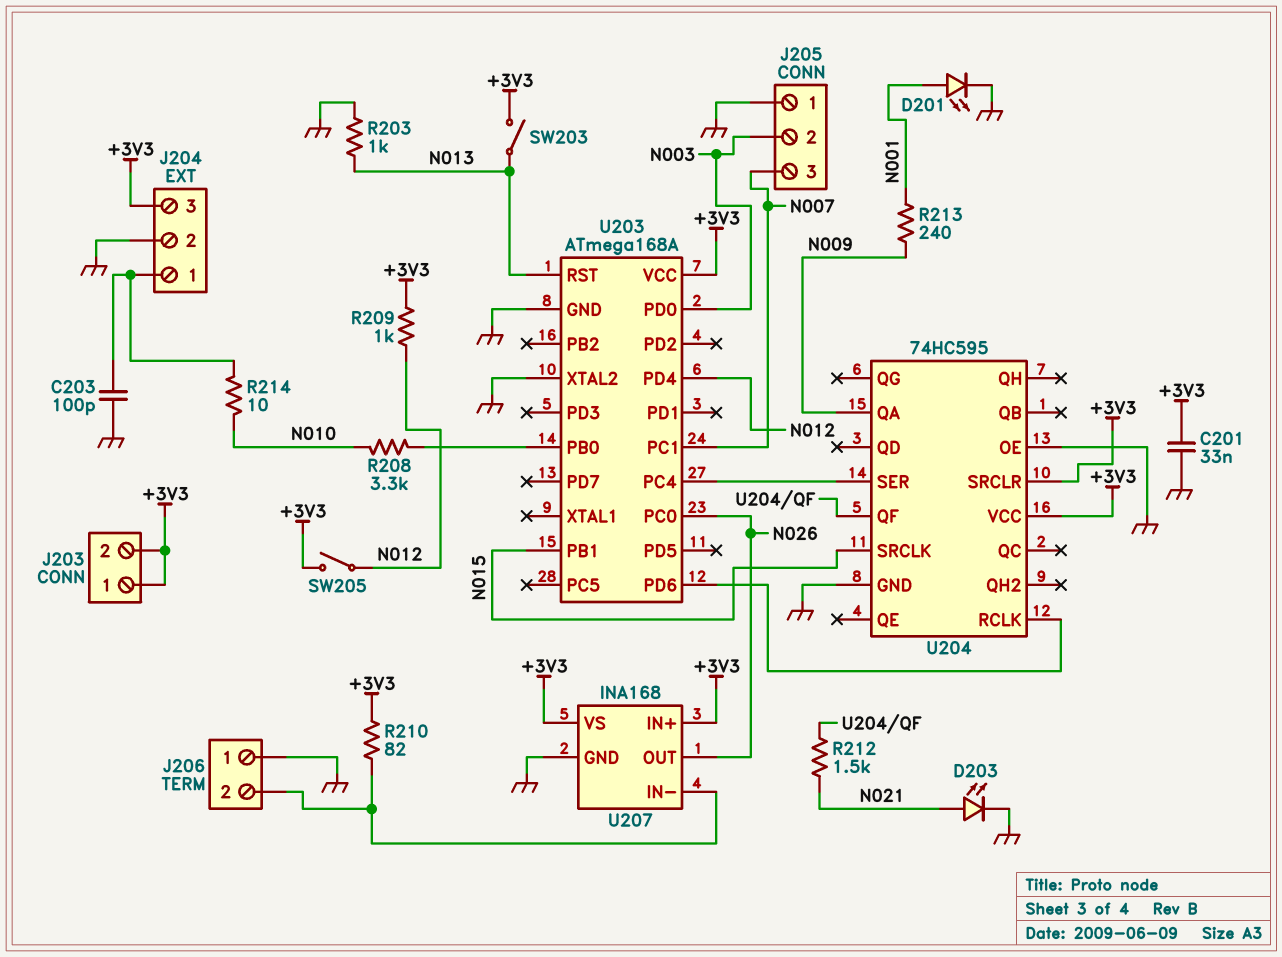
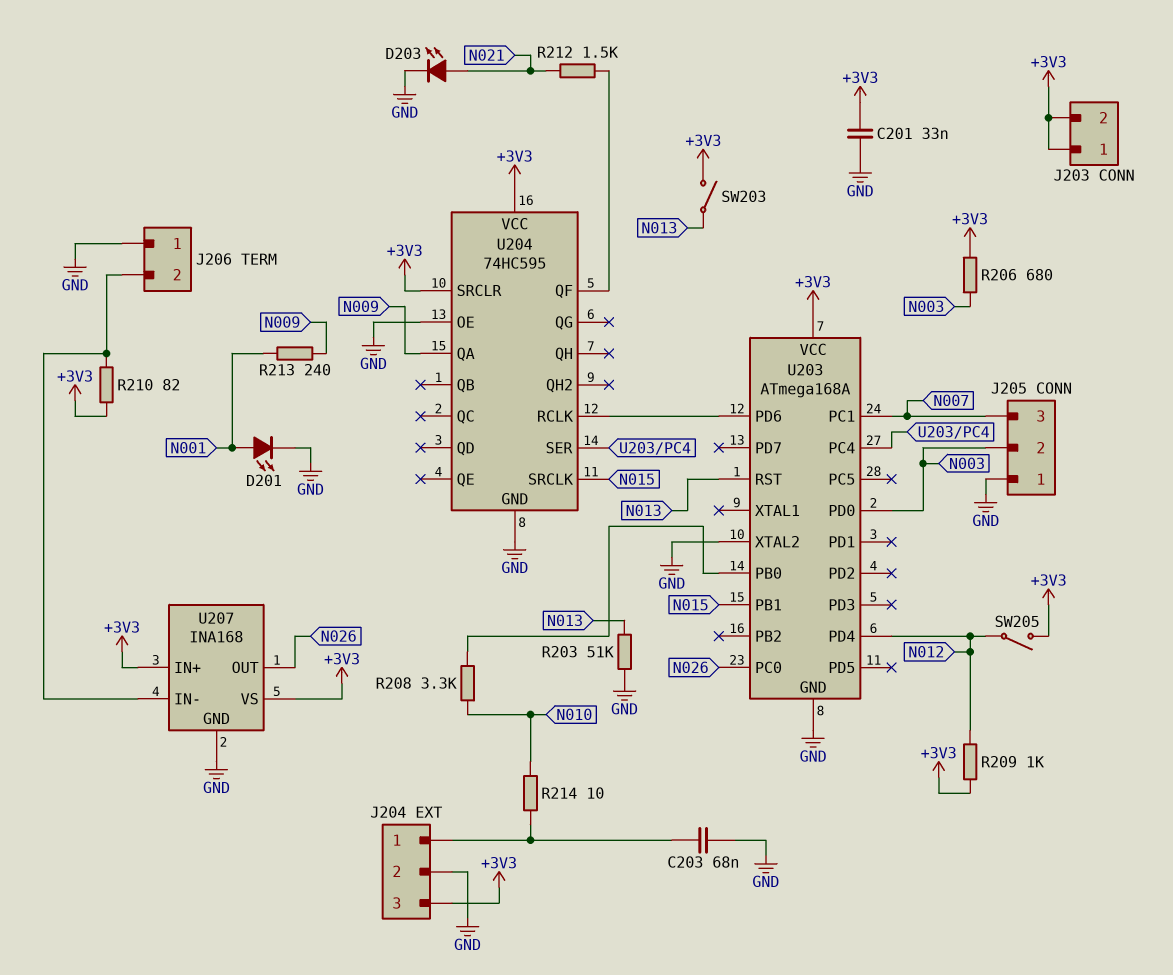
C203: 100pF (GND, J204/1) -> 68nF (GND, J204/1)
R203: 1k (GND, N013) -> 51k (GND, N013)
R206: none -> 680 (+3V3, N003)

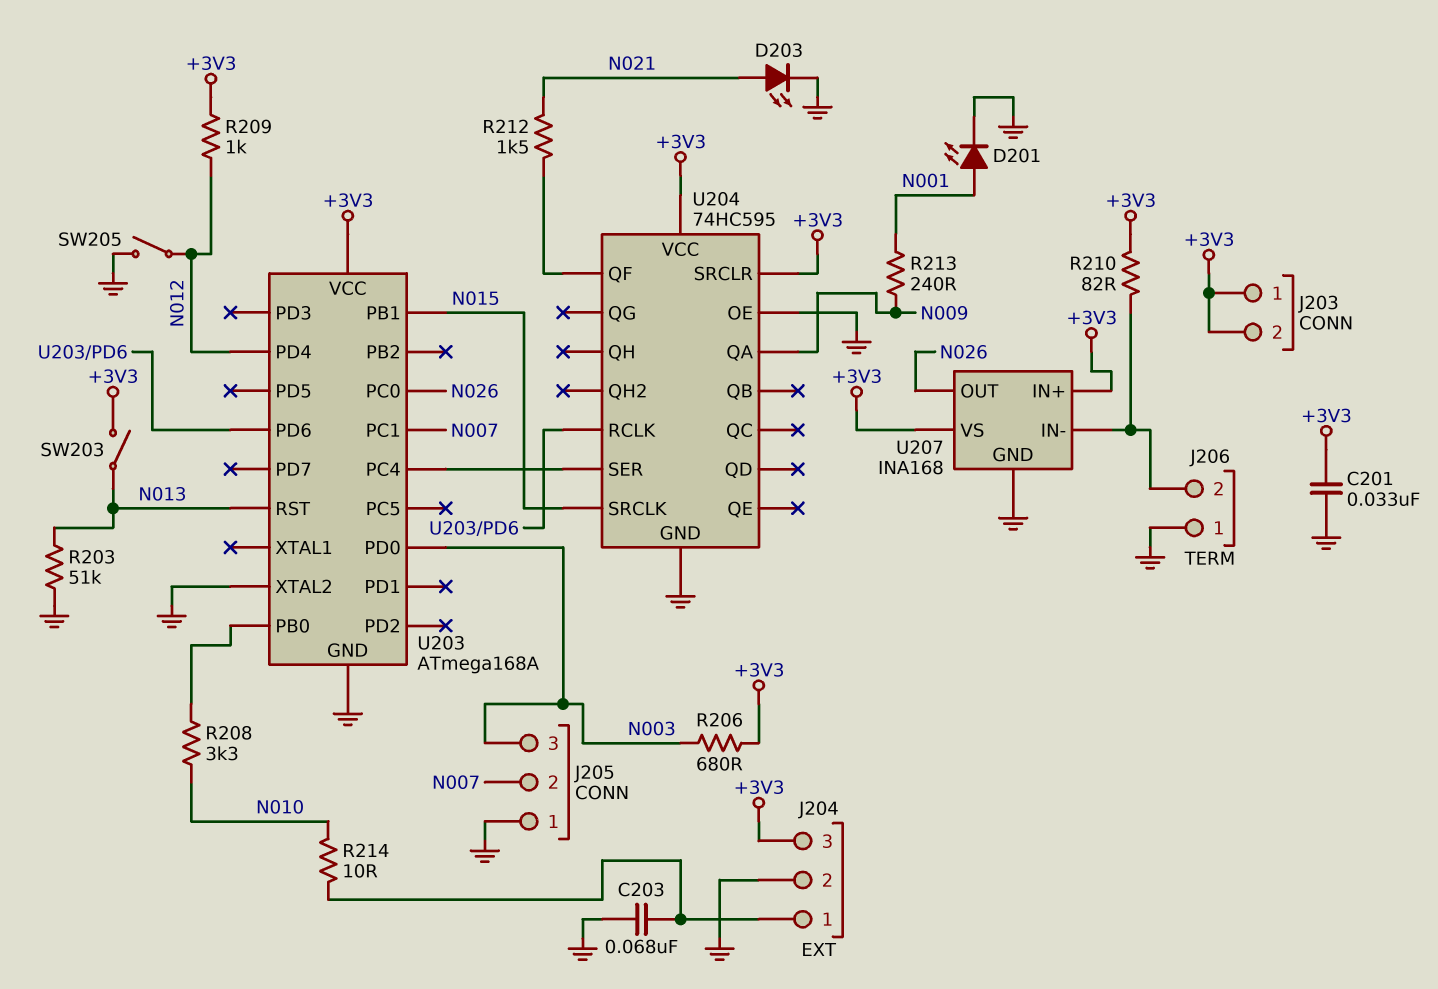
J205 pin 2: N003 -> N007
J205 pin 3: N007 -> N003
SW205: switch (+3V3, N012) -> switch (GND, N012)

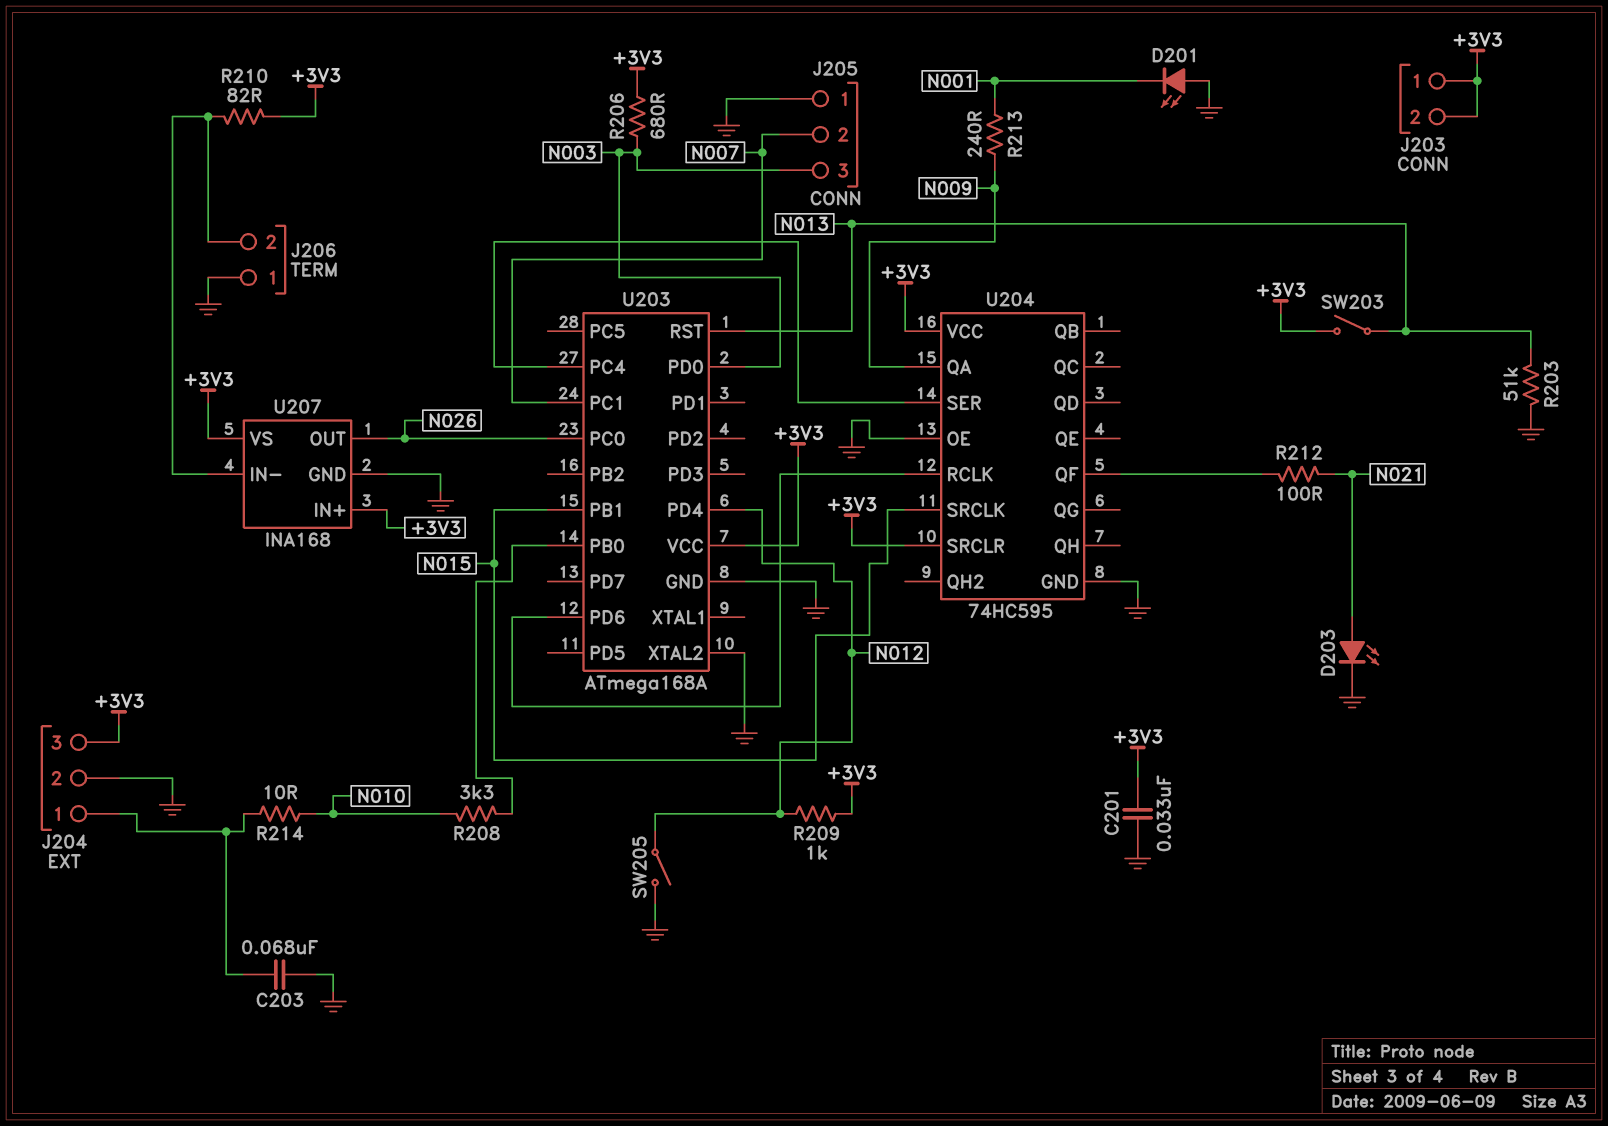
D201: LED (A N001, K GND) -> LED (A GND, K N001)
R212: 1.5k (N021, U204/QF) -> 100 (N021, U204/QF)

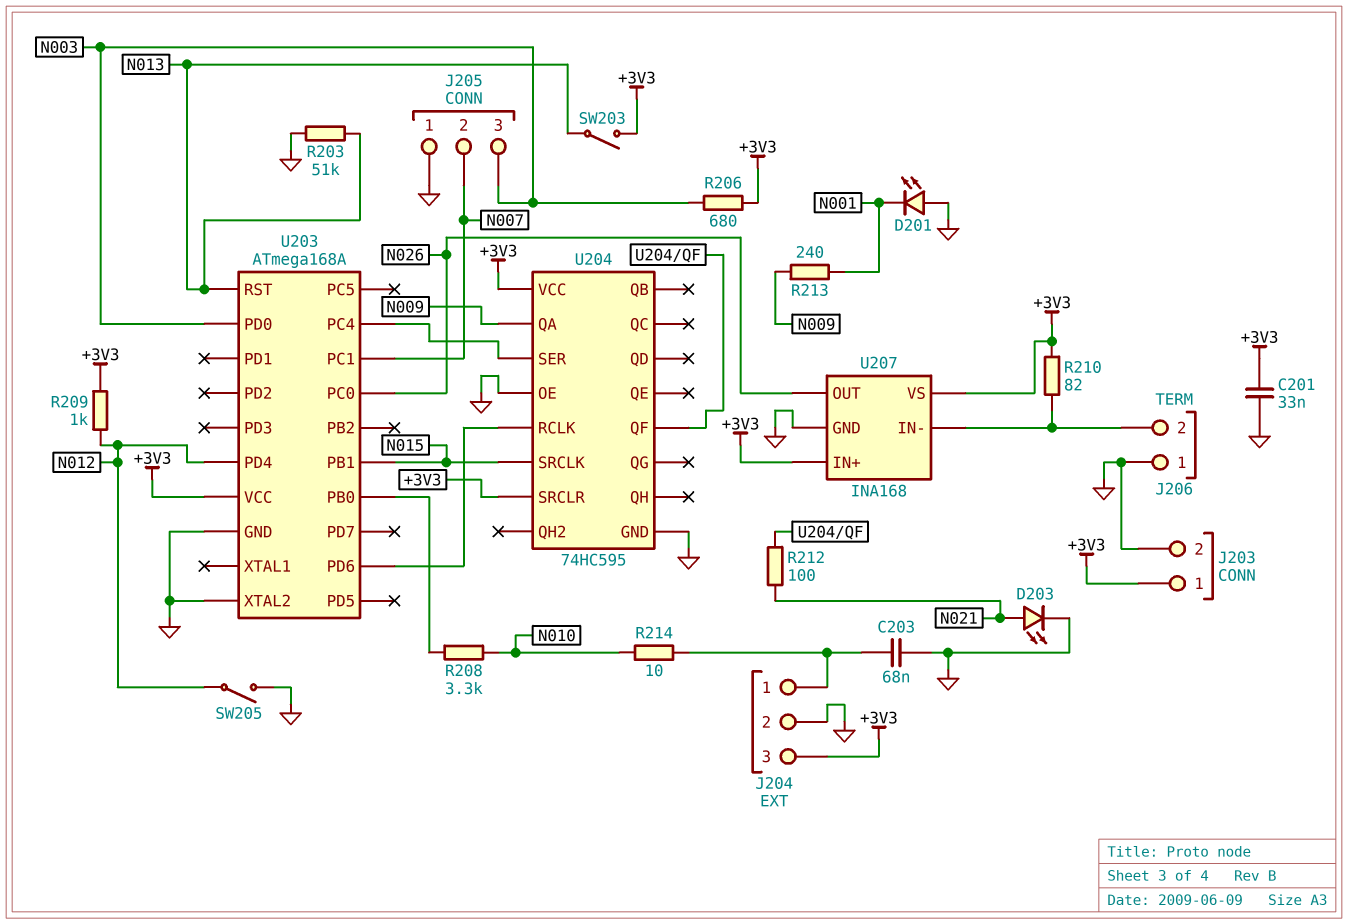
J203 pin 2: +3V3 -> GND

